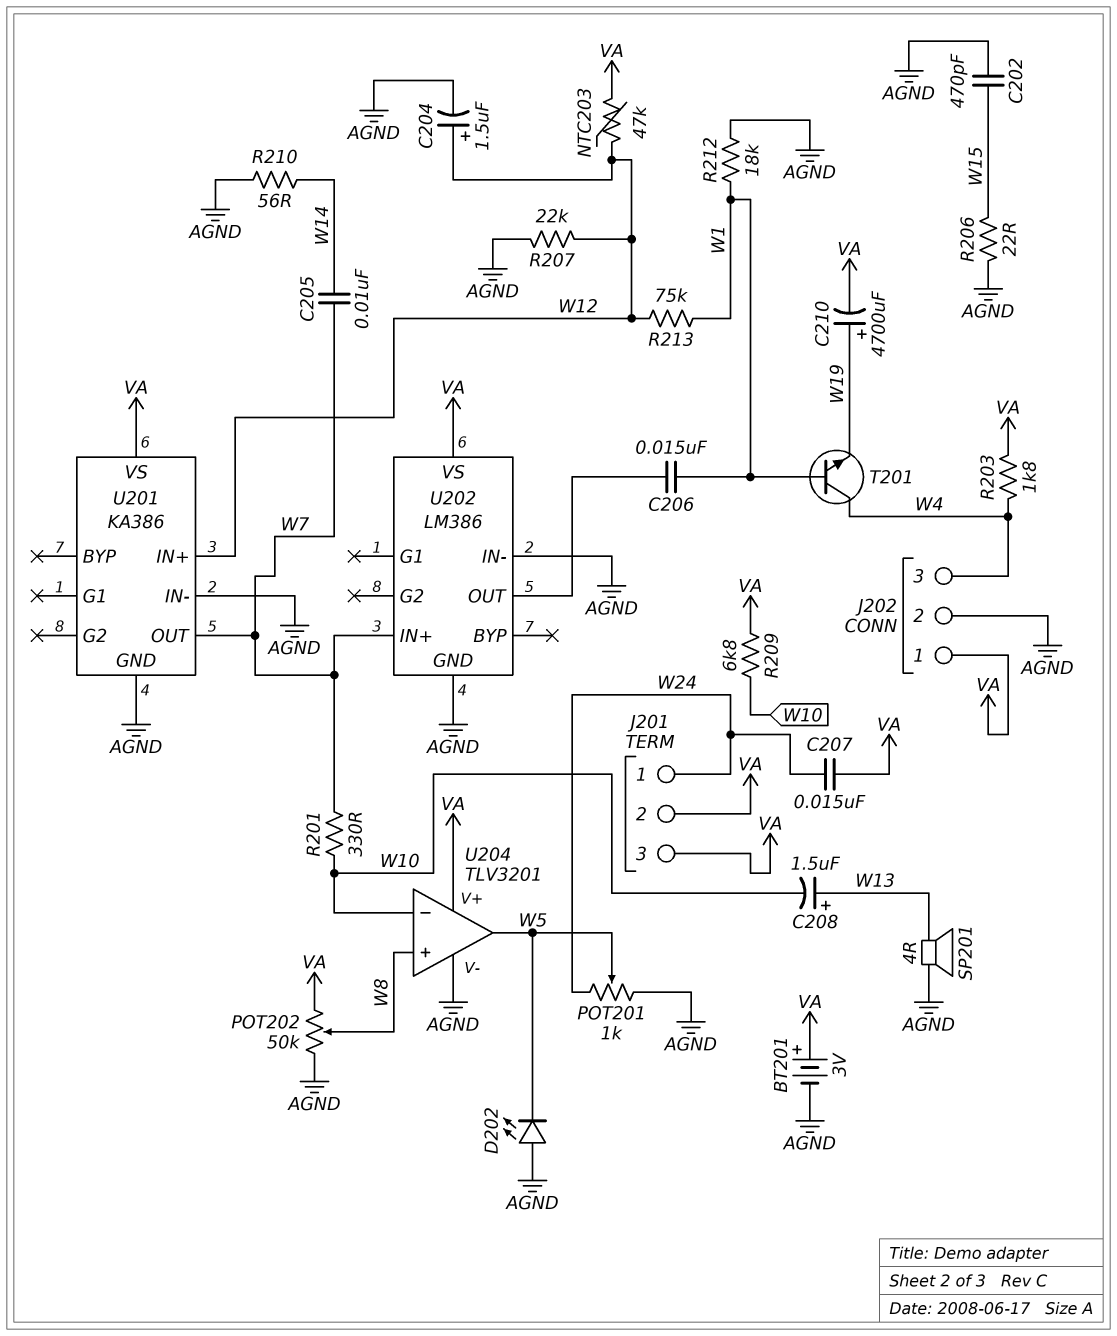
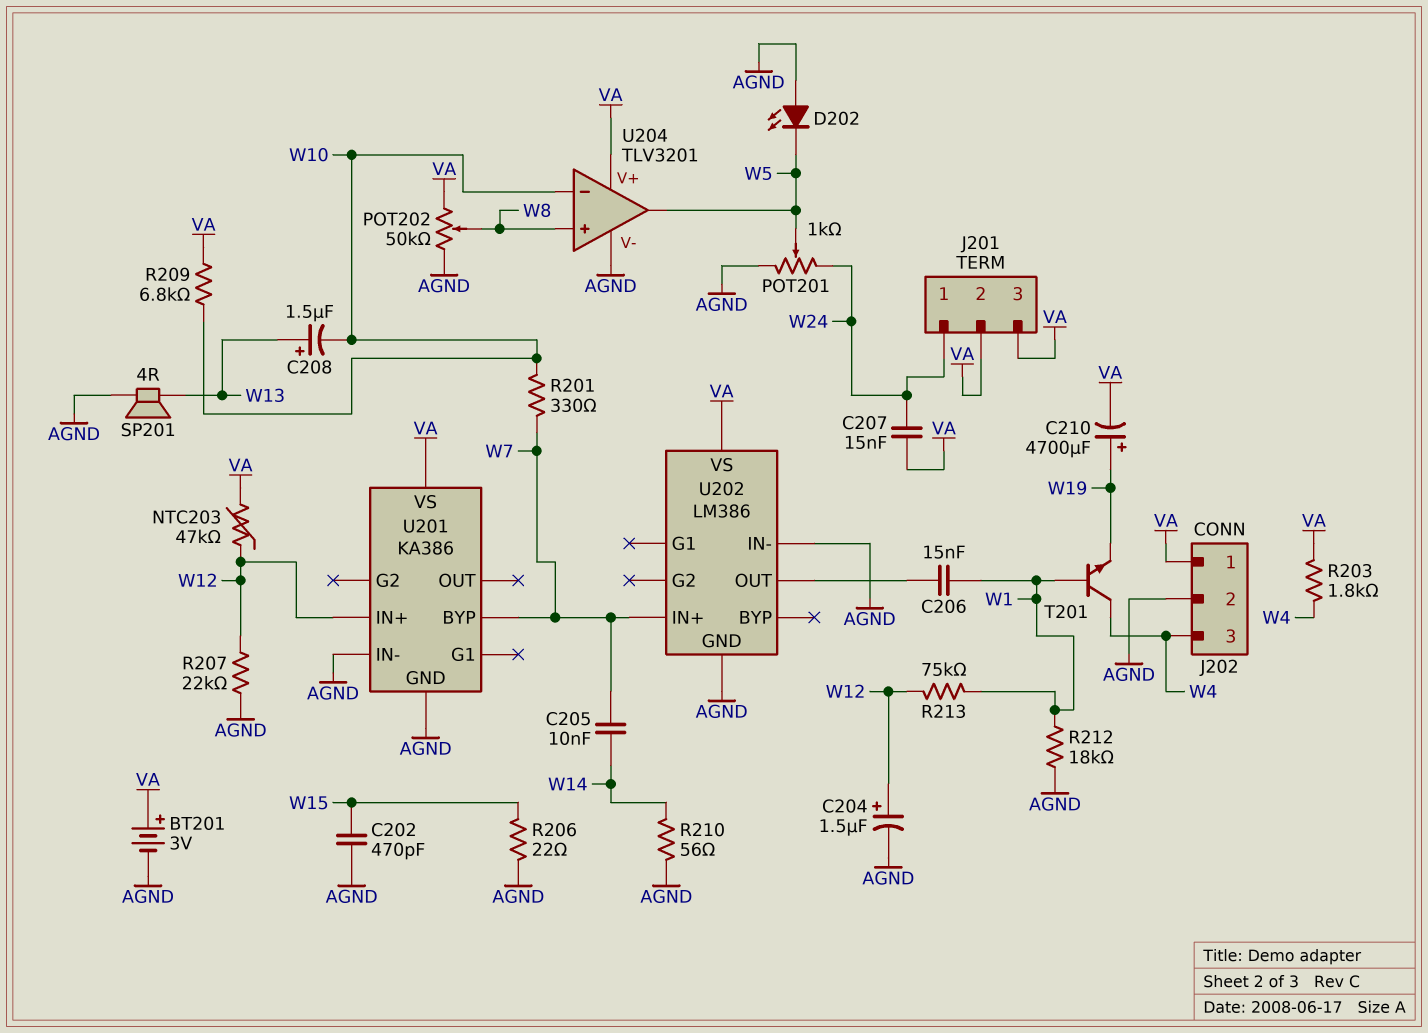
U201 pin BYP: none -> W7
U201 pin OUT: W7 -> none

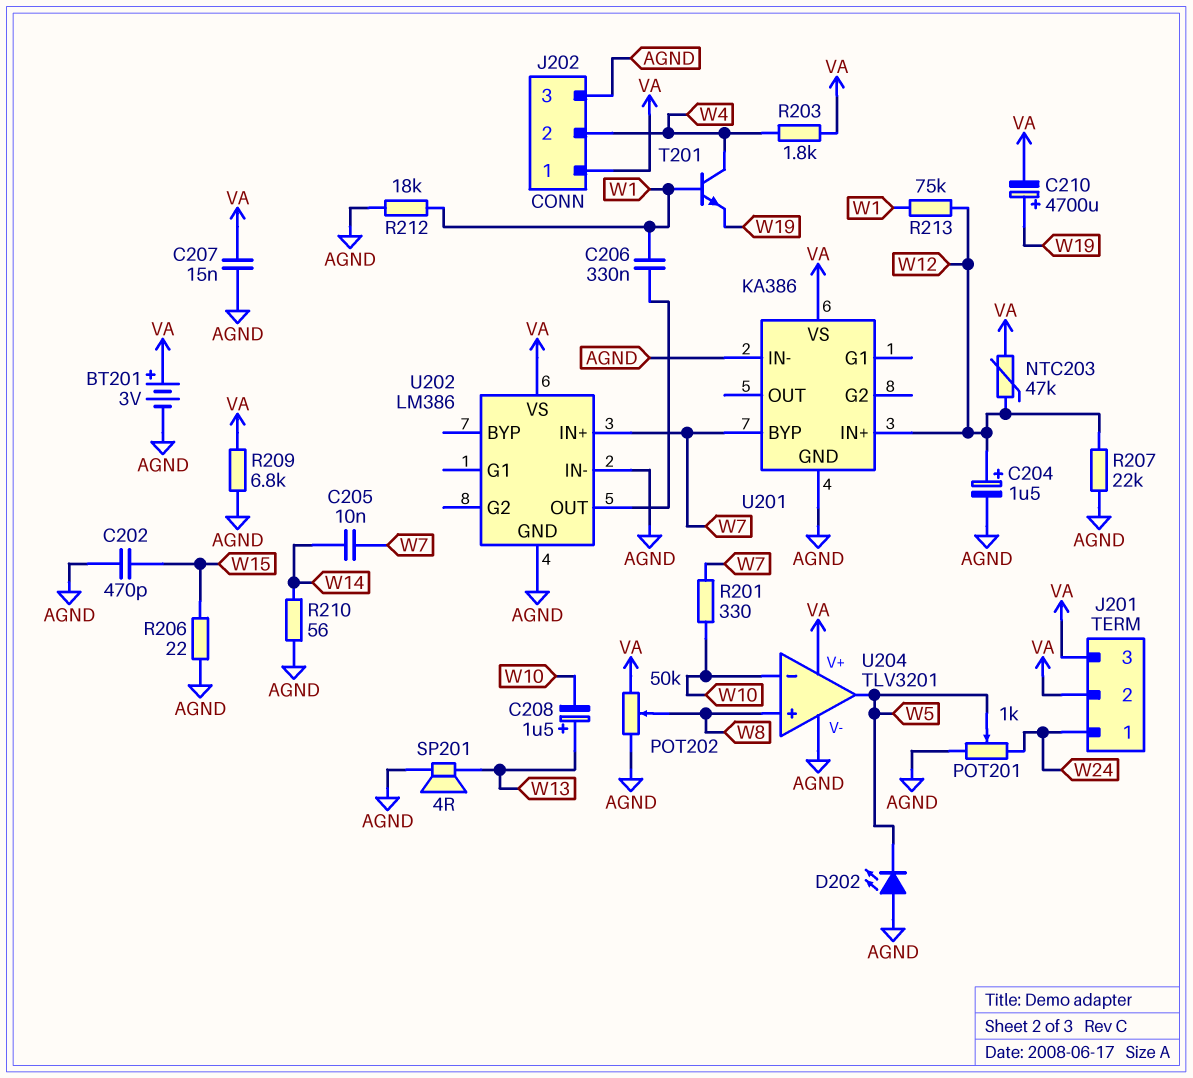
C206: 15nF (U202/OUT, W1) -> 330nF (U202/OUT, W1)
C207: 15nF (VA, W24) -> 15nF (AGND, VA)
J202 pin 2: AGND -> W4
J202 pin 3: W4 -> AGND
R209: 6.8k (VA, W10) -> 6.8k (AGND, VA)

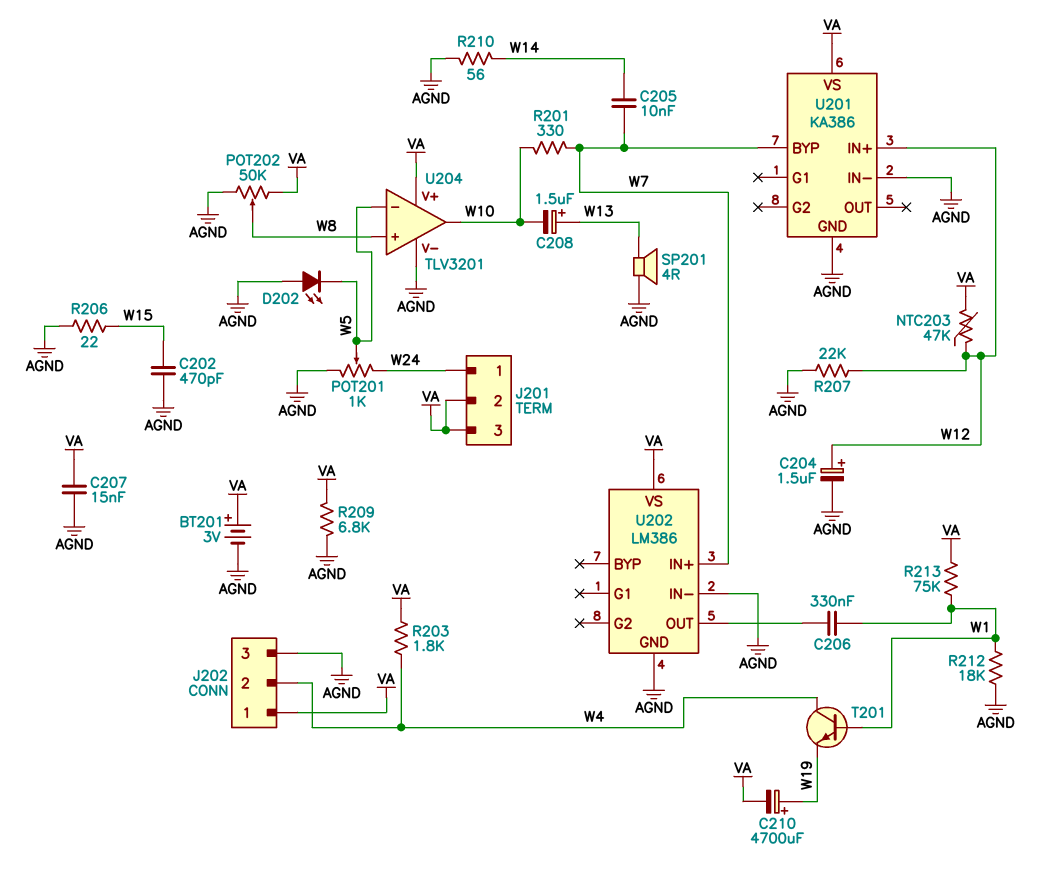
R213: 75k (W1, W12) -> 75k (VA, W1)
U204 pin in-: W10 -> W5
U204 pin out: W5 -> W10

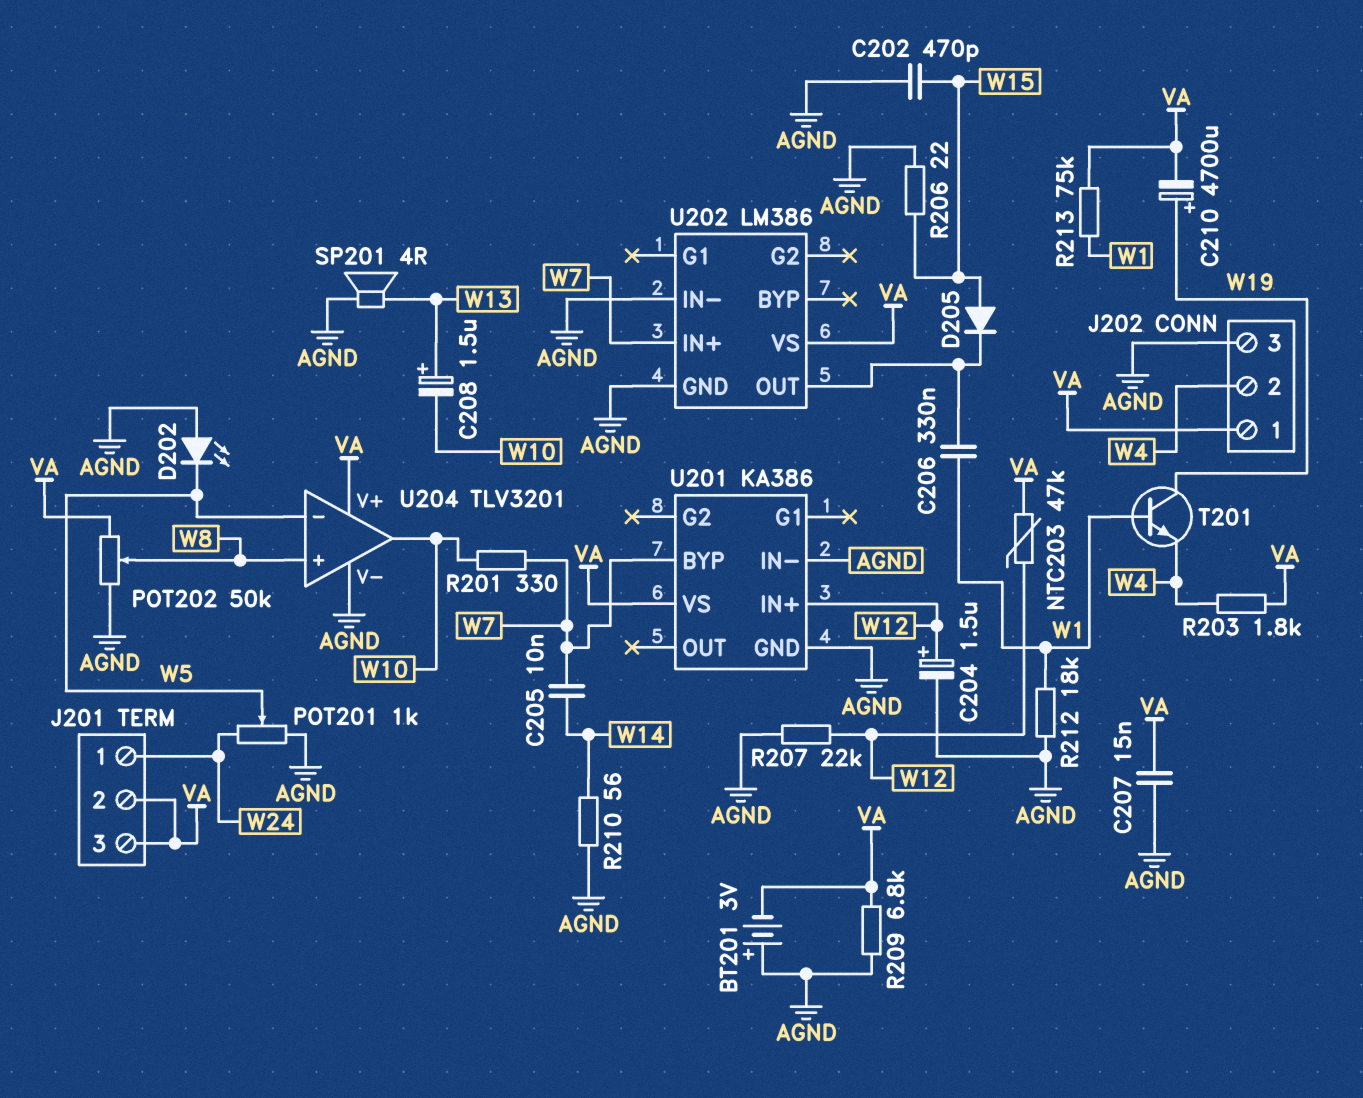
BT201: 3V (plus VA, minus AGND) -> 3V (plus AGND, minus VA)
D205: none -> diode (A W15, K U202/OUT)
T201: NPN (B W1, C W4, E W19) -> NPN (B W1, C W19, E W4)

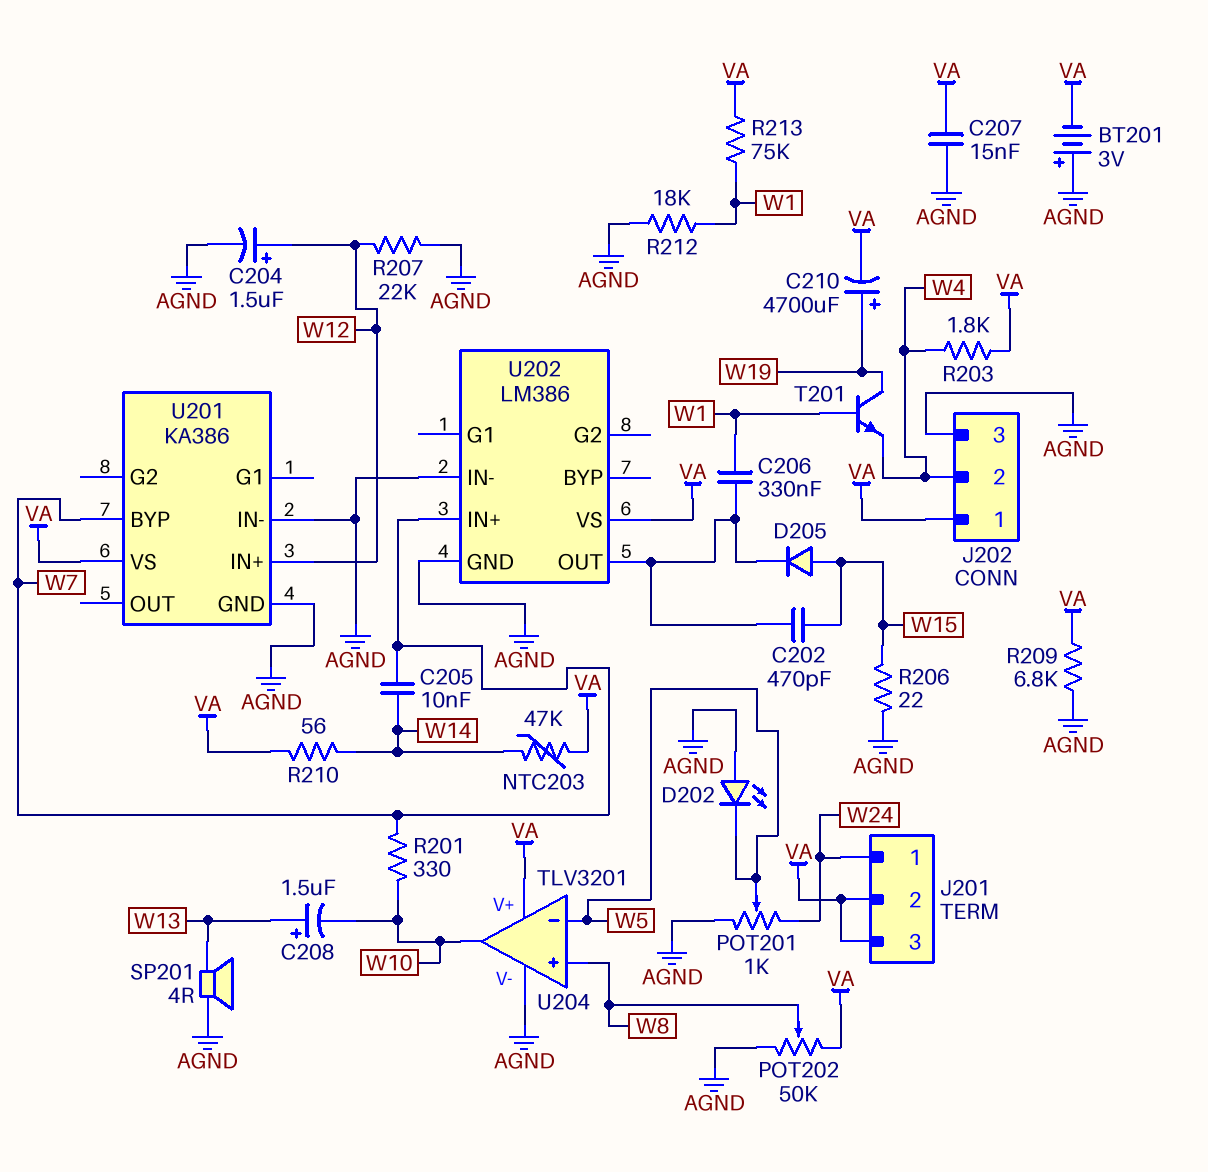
C202: 470pF (AGND, W15) -> 470pF (U202/OUT, W15)
NTC203: 47k (VA, W12) -> 47k (VA, W14)
R210: 56 (AGND, W14) -> 56 (VA, W14)

